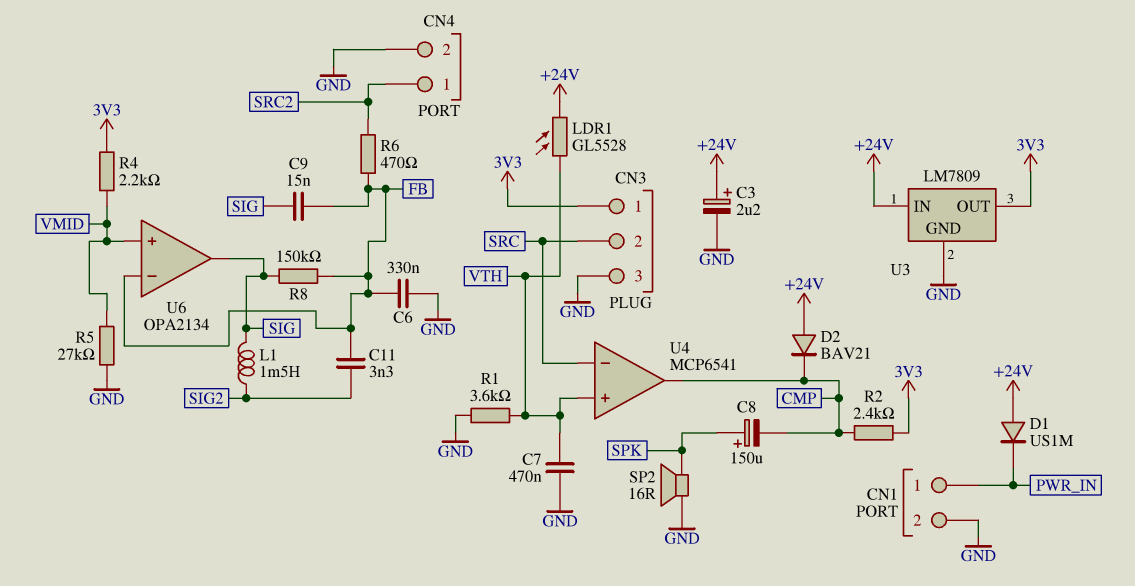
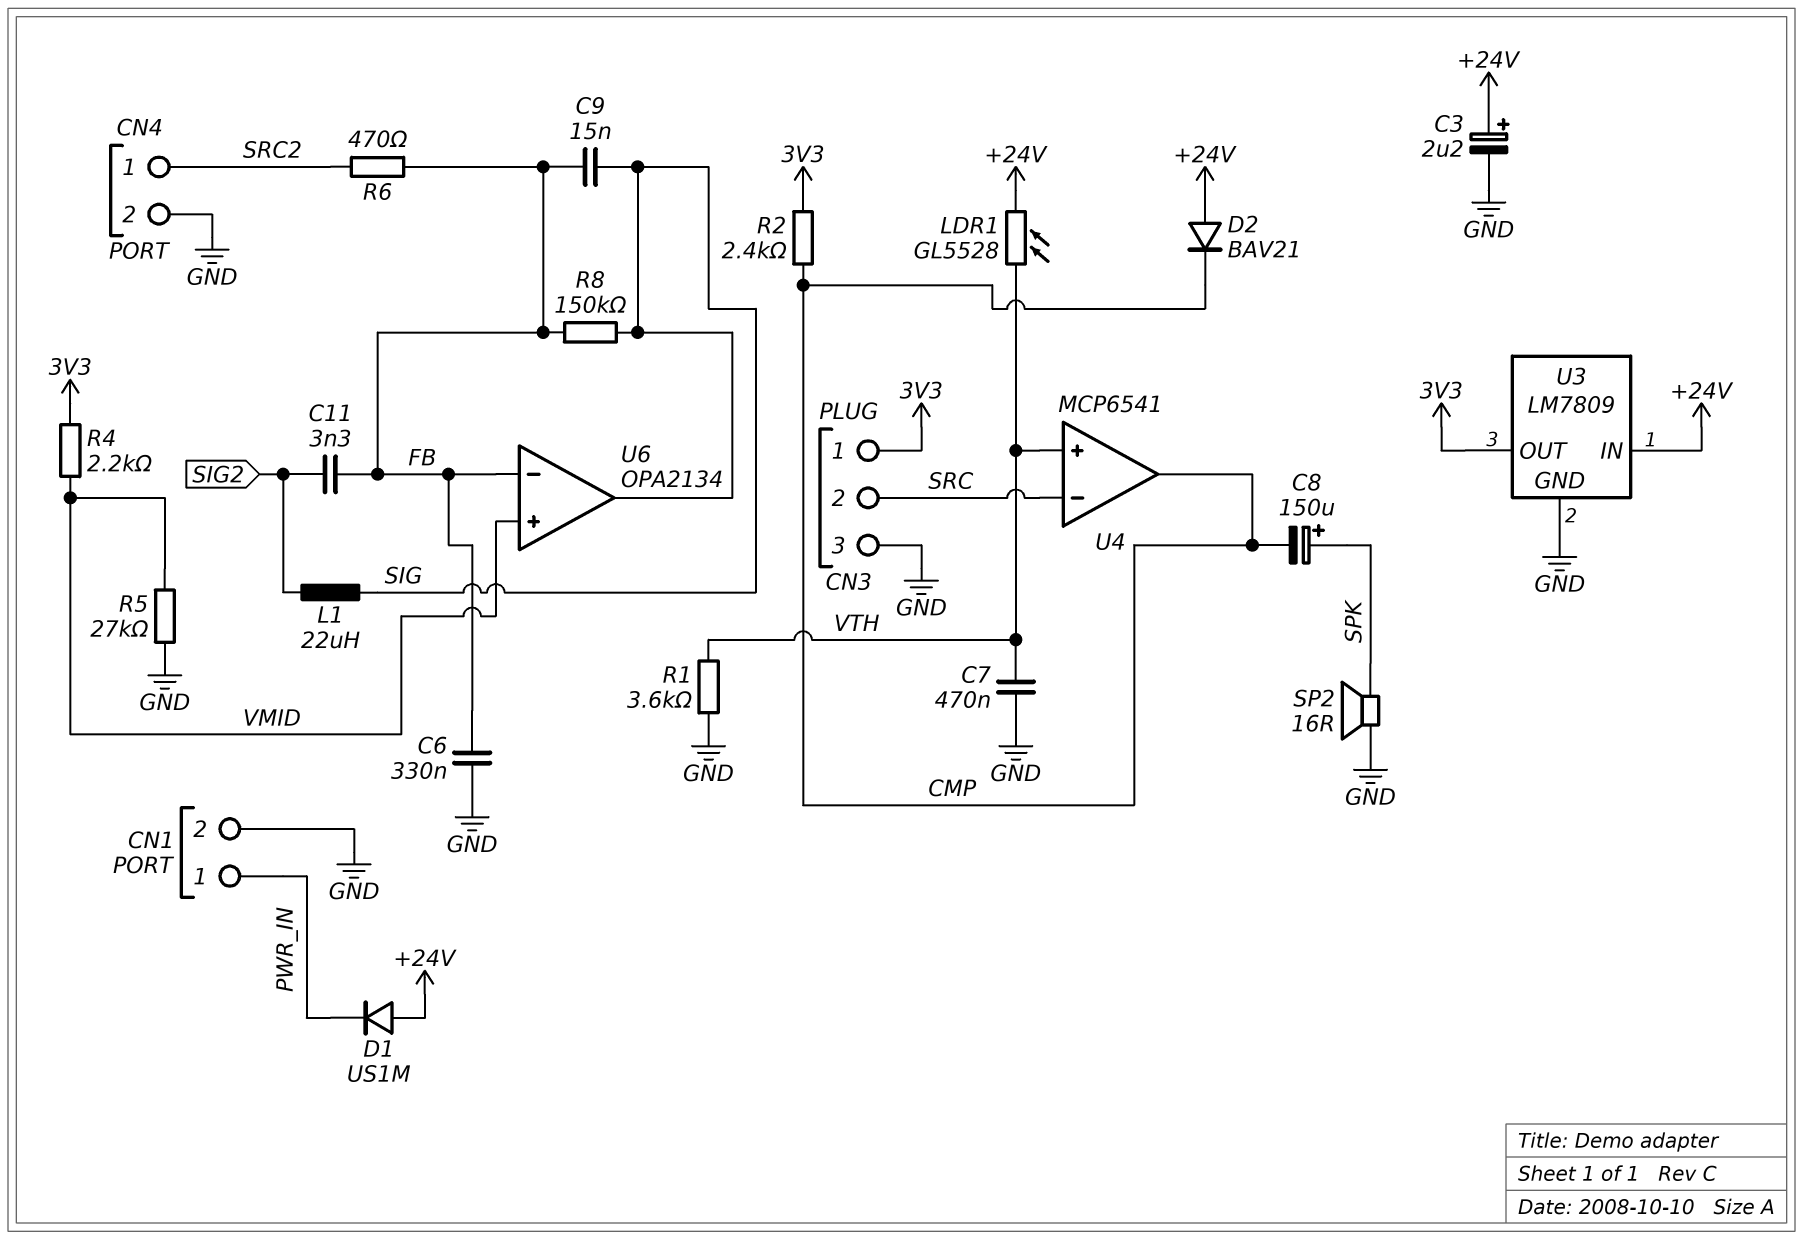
L1: 1.5mH (SIG, SIG2) -> 22uH (SIG, SIG2)

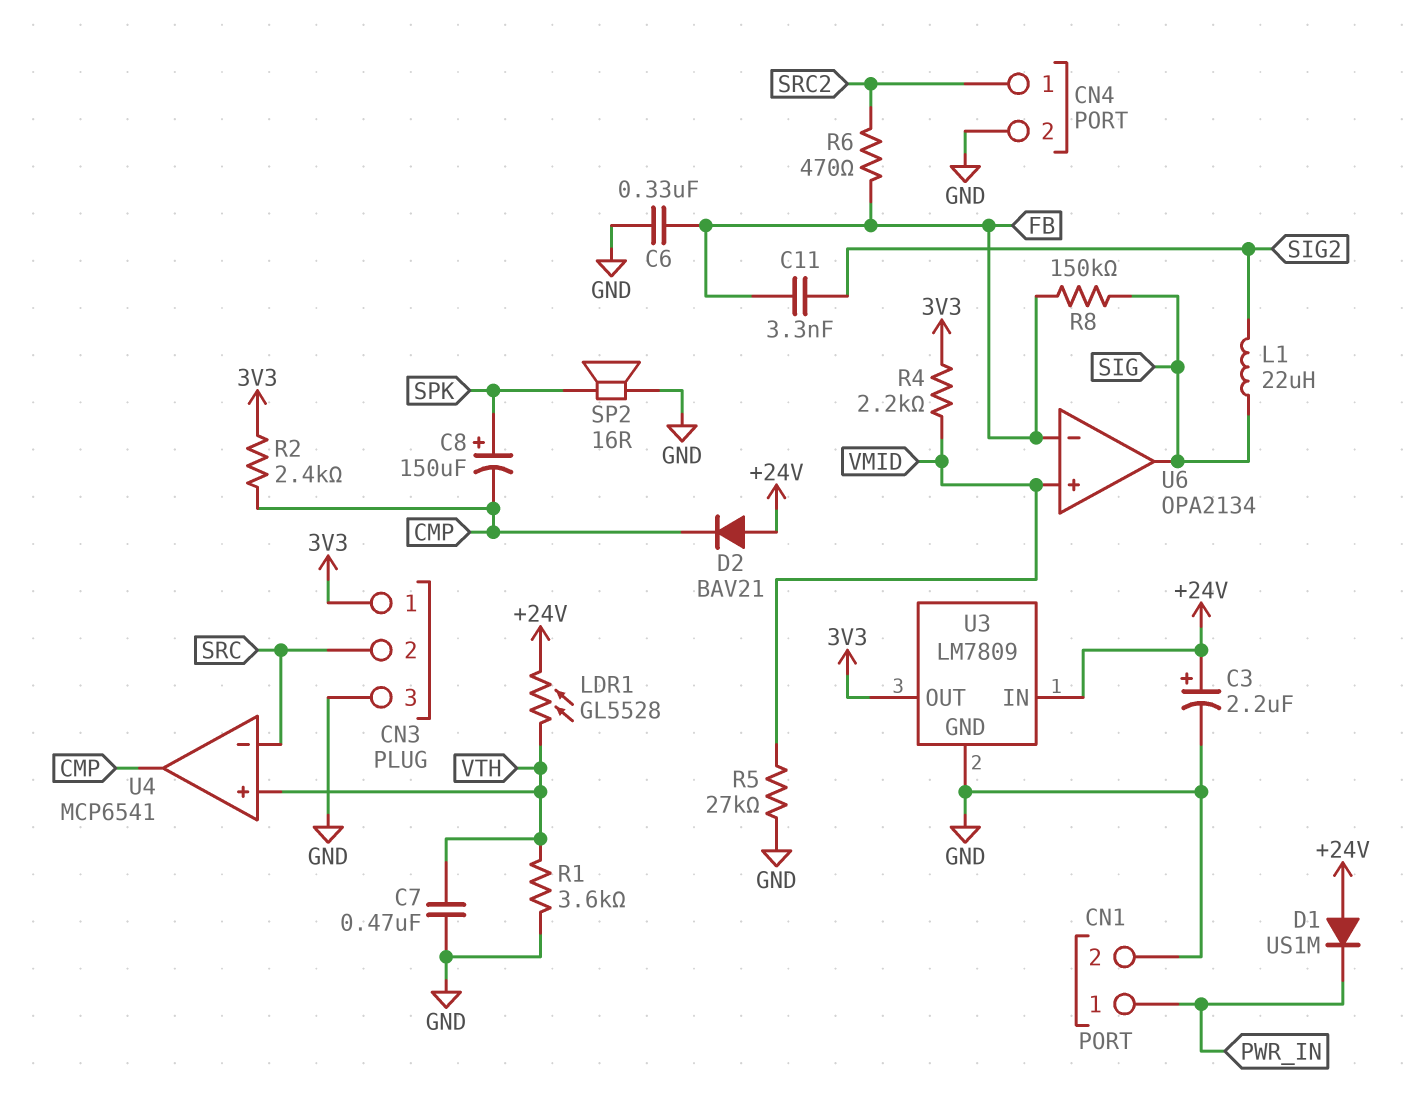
C9: 15nF (FB, SIG) -> none

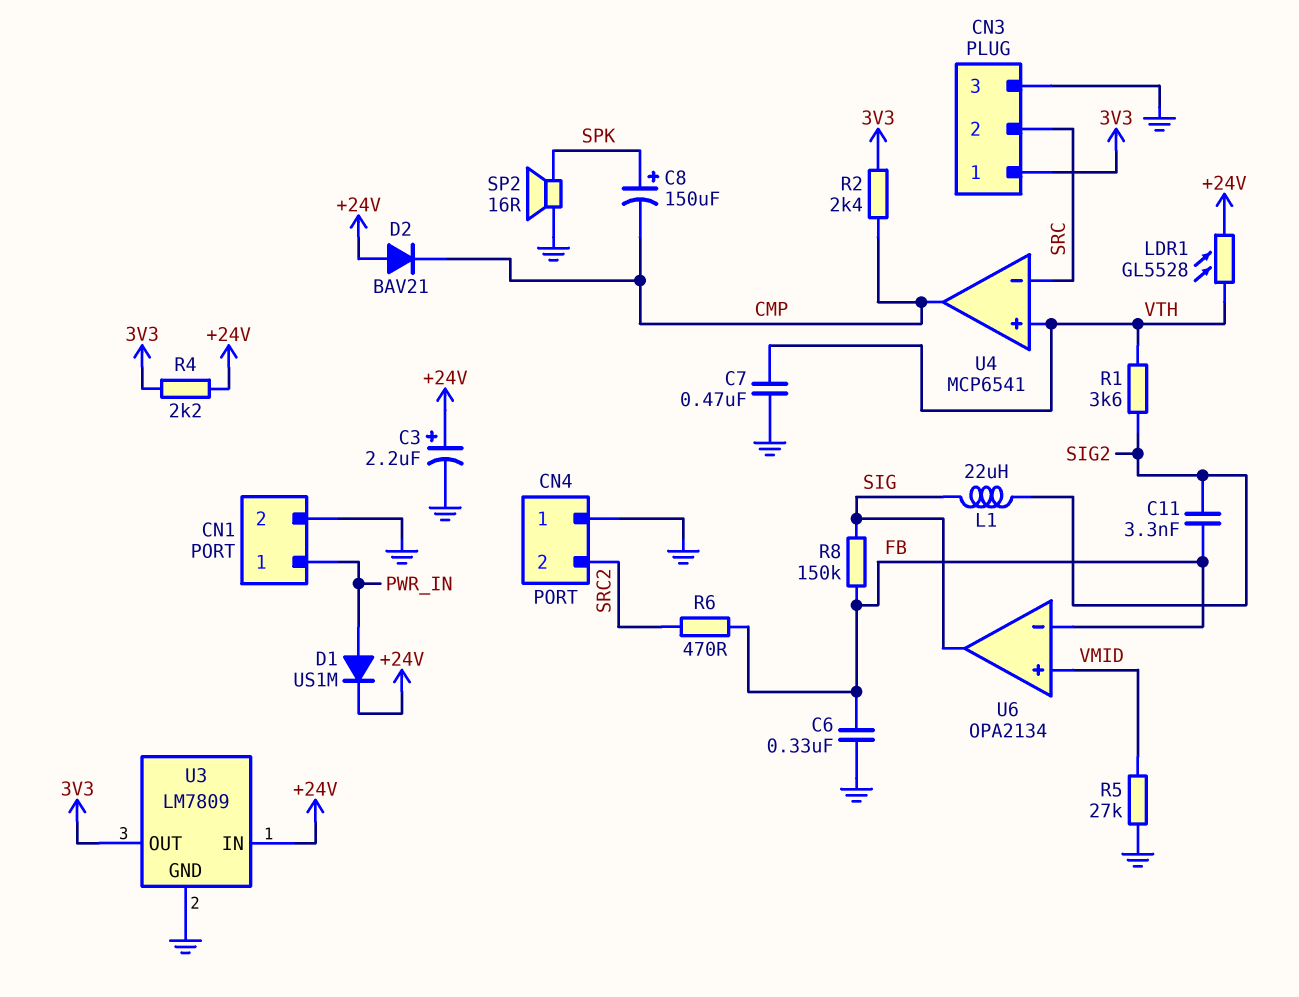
CN4 pin 1: SRC2 -> GND
CN4 pin 2: GND -> SRC2
D1: diode US1M (A +24V, K PWR_IN) -> diode US1M (A PWR_IN, K +24V)
R1: 3.6k (GND, VTH) -> 3.6k (SIG2, VTH)
R4: 2.2k (3V3, VMID) -> 2.2k (+24V, 3V3)

